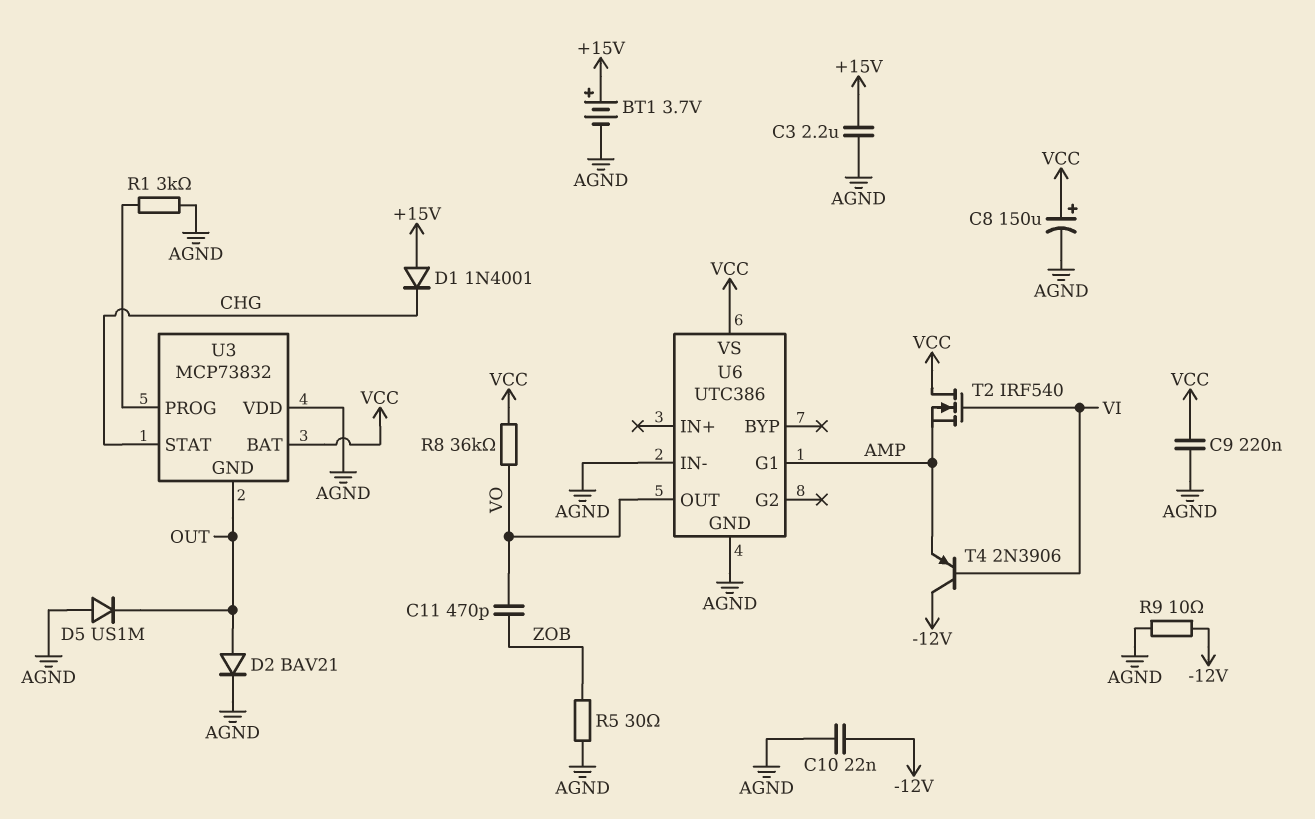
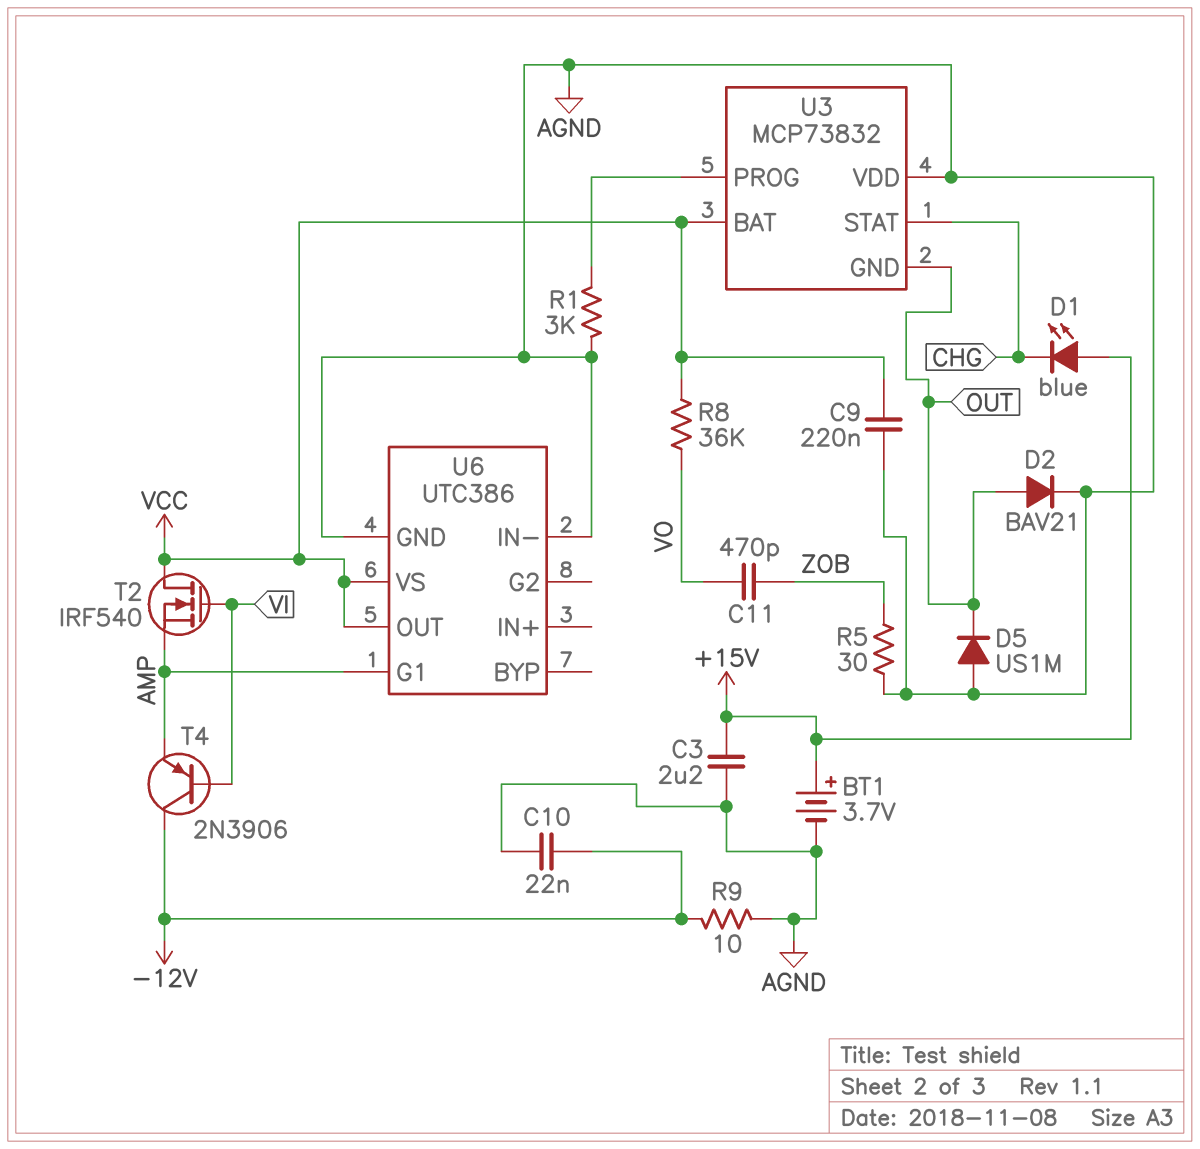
C8: 150uF (plus VCC, minus AGND) -> none
D1: diode 1N4001 (A +15V, K CHG) -> LED blue (A +15V, K CHG)
U6 pin OUT: VO -> VCC

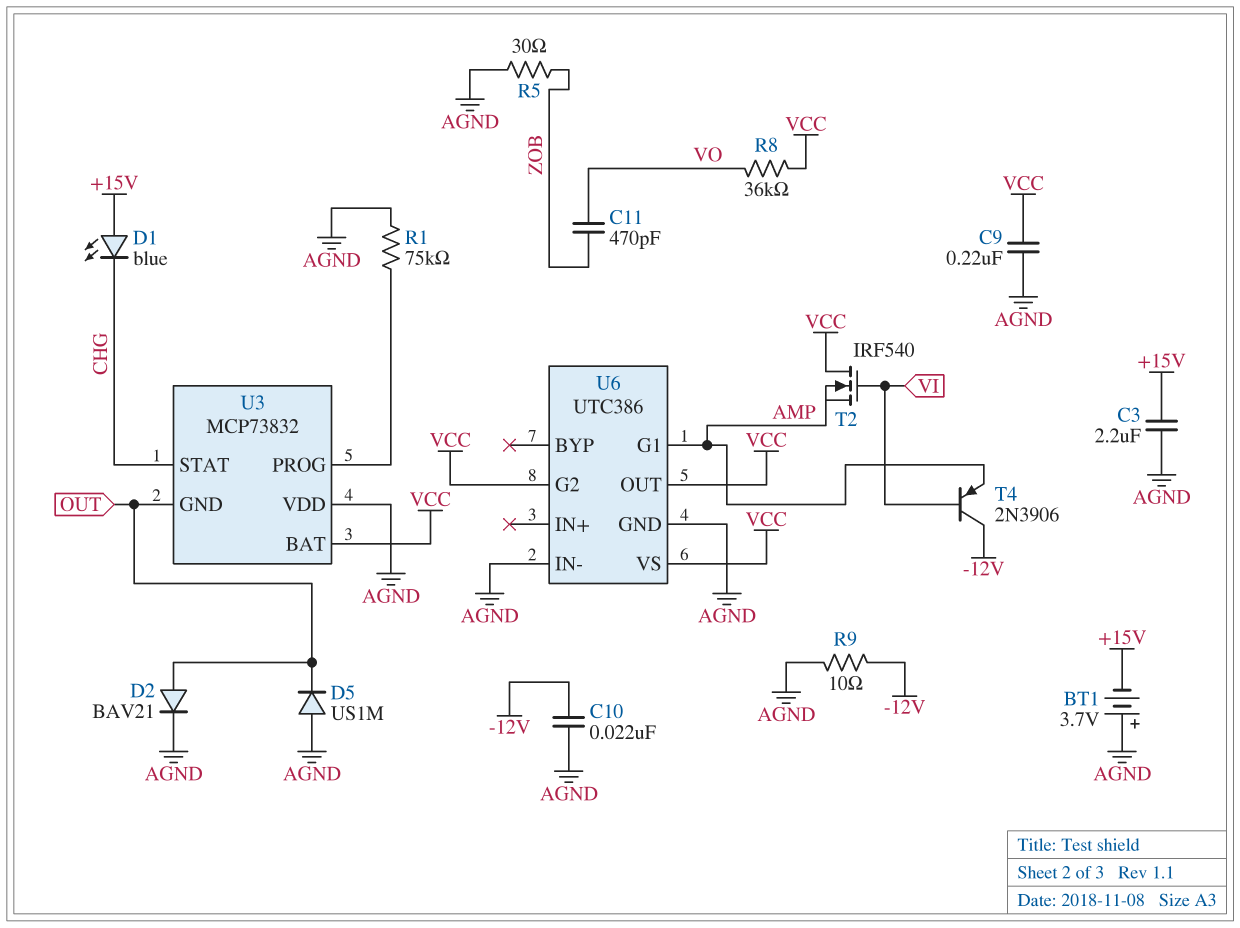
BT1: 3.7V (plus +15V, minus AGND) -> 3.7V (plus AGND, minus +15V)
R1: 3k (AGND, U3/PROG) -> 75k (AGND, U3/PROG)
U6 pin G2: none -> VCC

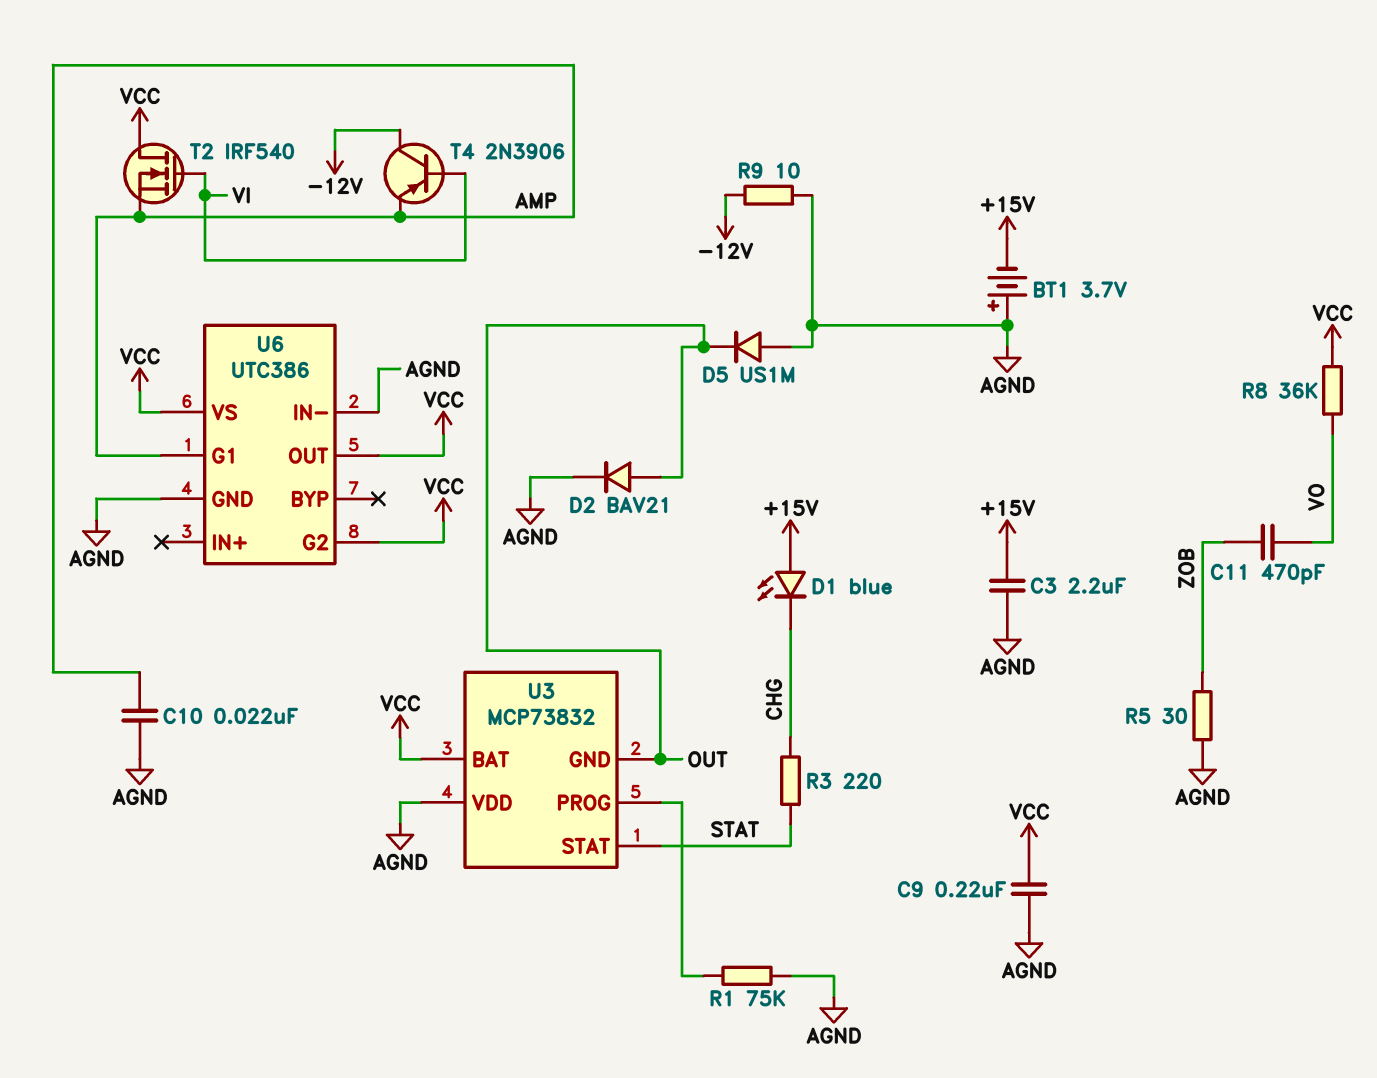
C10: 22nF (-12V, AGND) -> 22nF (AGND, AMP)
R3: none -> 220 (CHG, STAT)
U3 pin STAT: CHG -> STAT

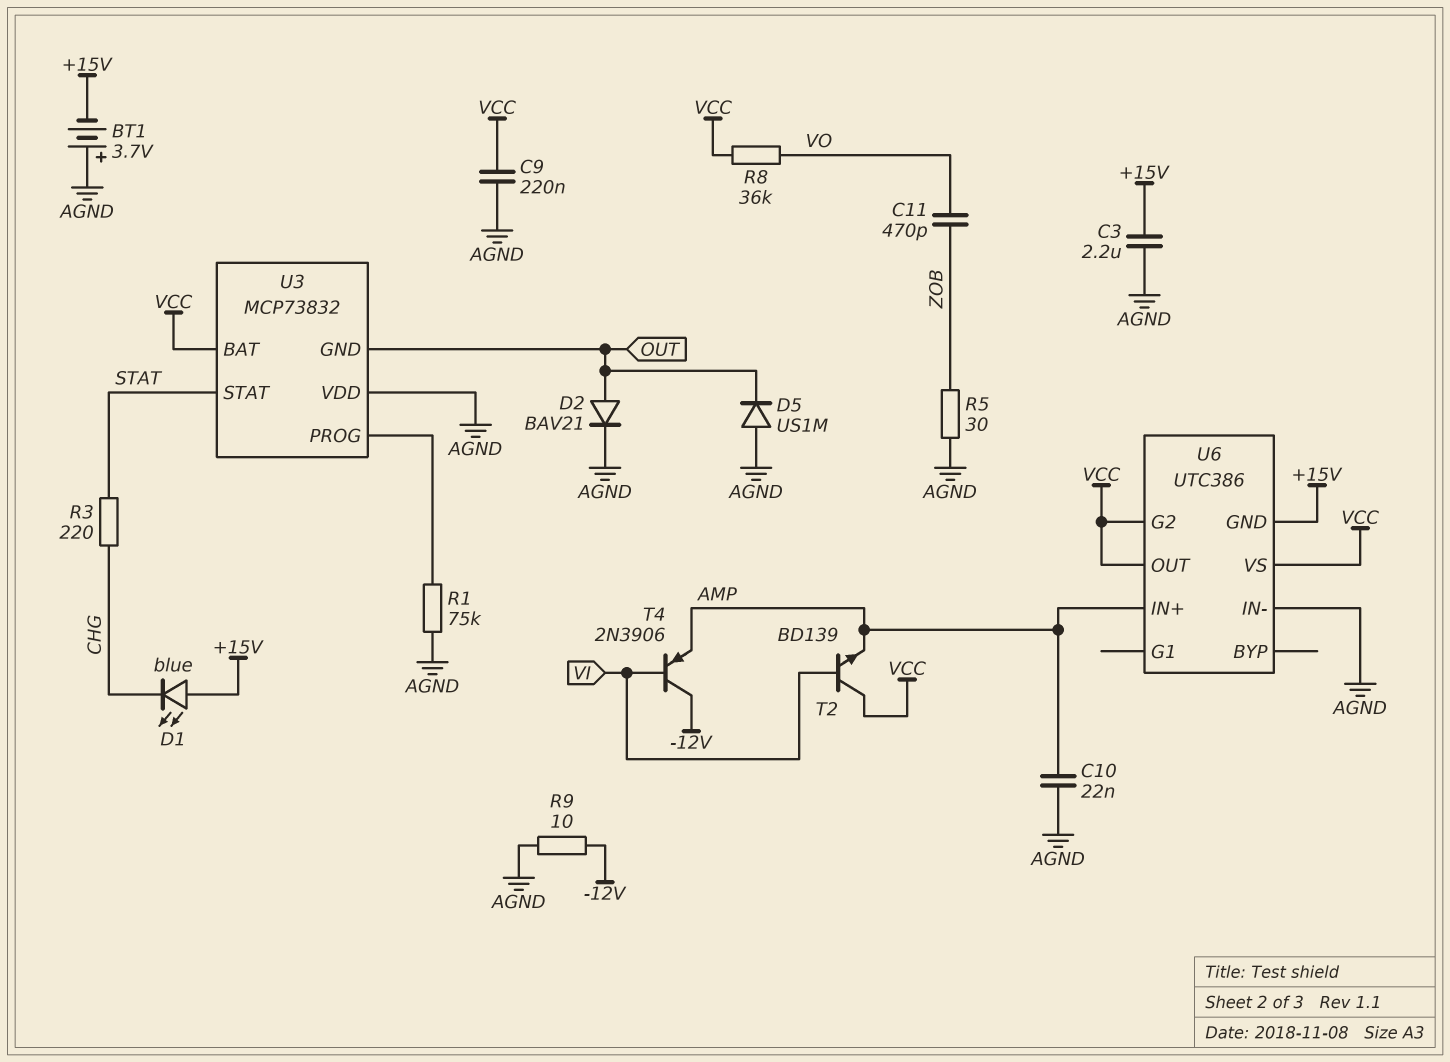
T2: NMOS IRF540 (G VI, D VCC, S AMP) -> NPN BD139 (B VI, C VCC, E AMP)
U6 pin G1: AMP -> none
U6 pin GND: AGND -> +15V
U6 pin IN+: none -> AMP

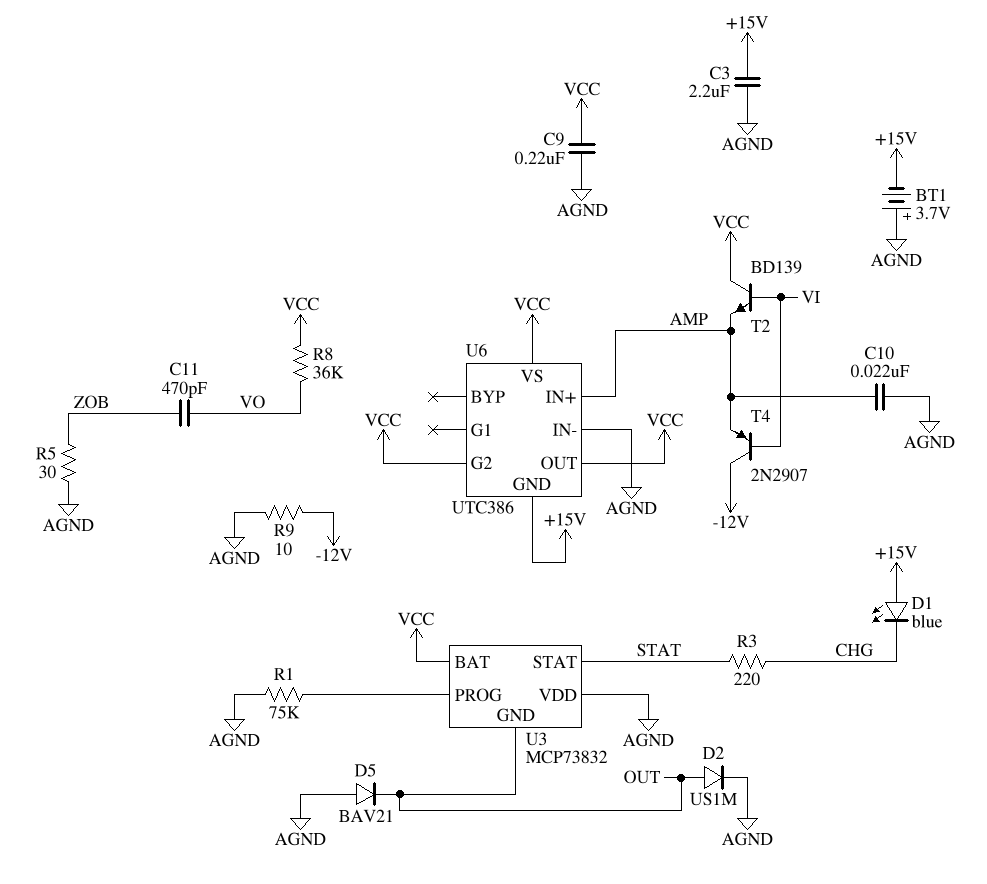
D2: diode BAV21 (A OUT, K AGND) -> diode US1M (A OUT, K AGND)
D5: diode US1M (A AGND, K OUT) -> diode BAV21 (A AGND, K OUT)
T4: PNP 2N3906 (B VI, C -12V, E AMP) -> PNP 2N2907 (B VI, C -12V, E AMP)

